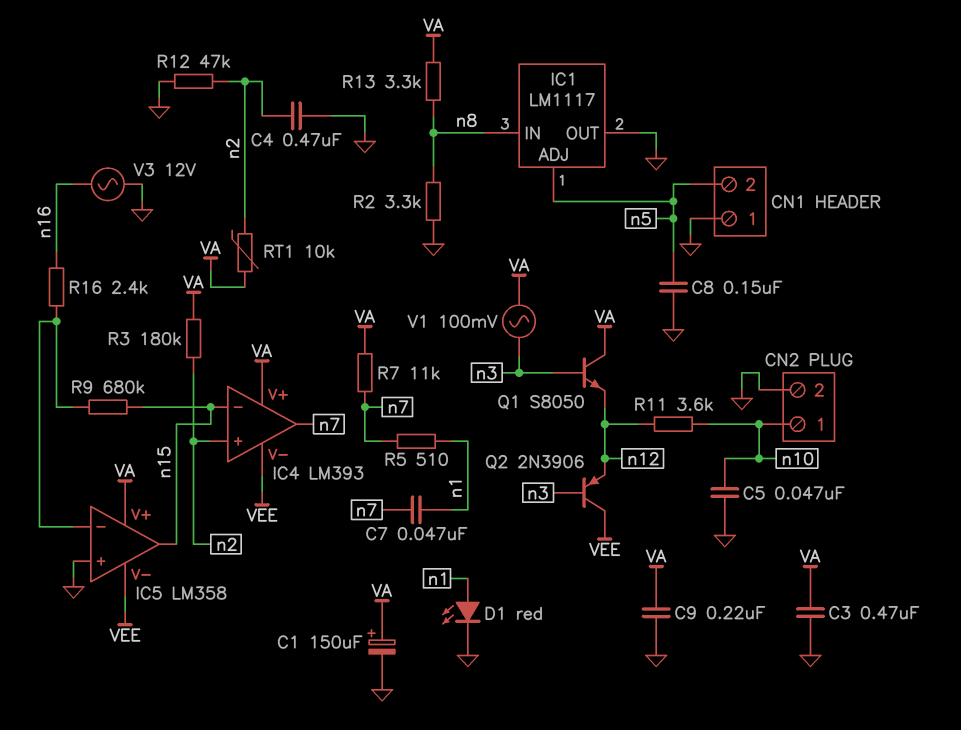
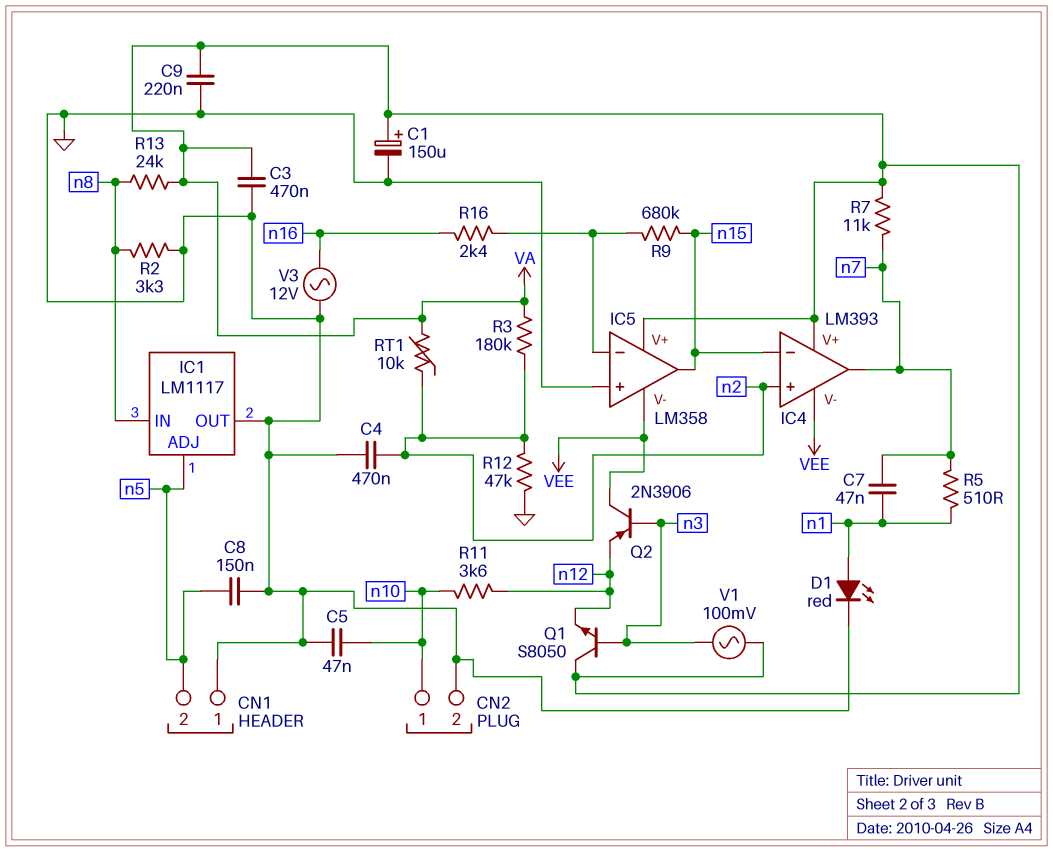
R13: 3.3k (VA, n8) -> 24k (VA, n8)

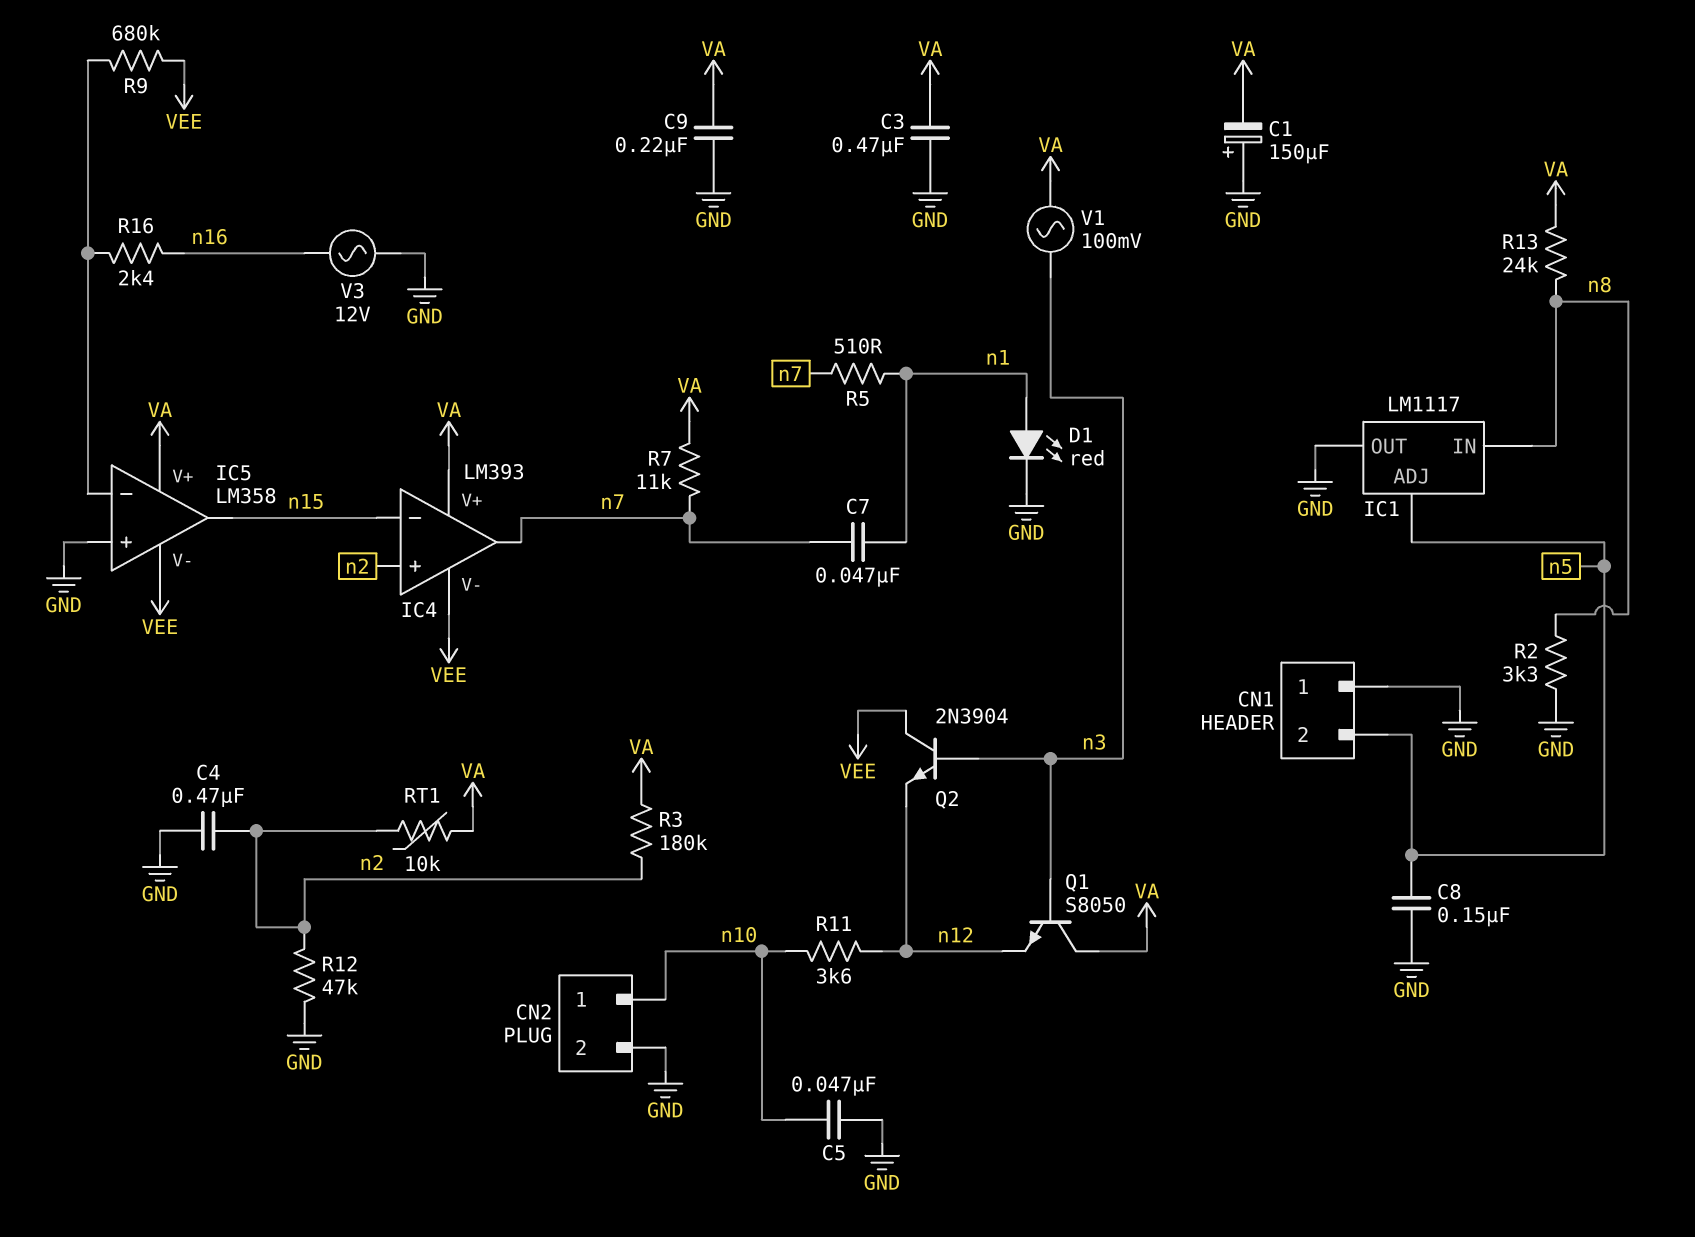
C1: 150uF (plus VA, minus GND) -> 150uF (plus GND, minus VA)
Q2: PNP 2N3906 (B n3, C VEE, E n12) -> NPN 2N3904 (B n3, C VEE, E n12)
R9: 680k (IC5/in-, n15) -> 680k (IC5/in-, VEE)

